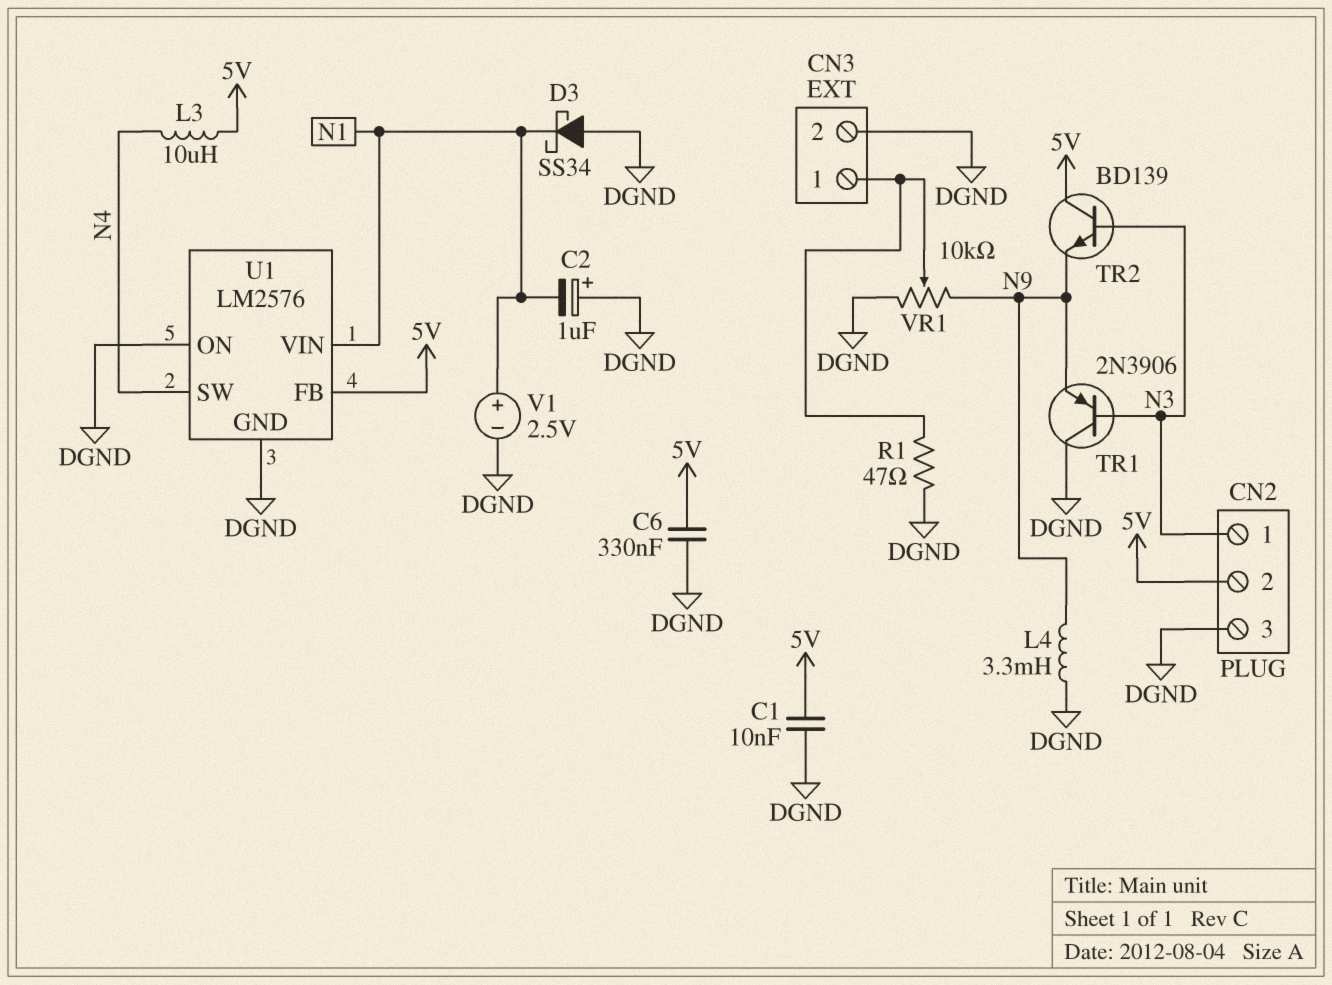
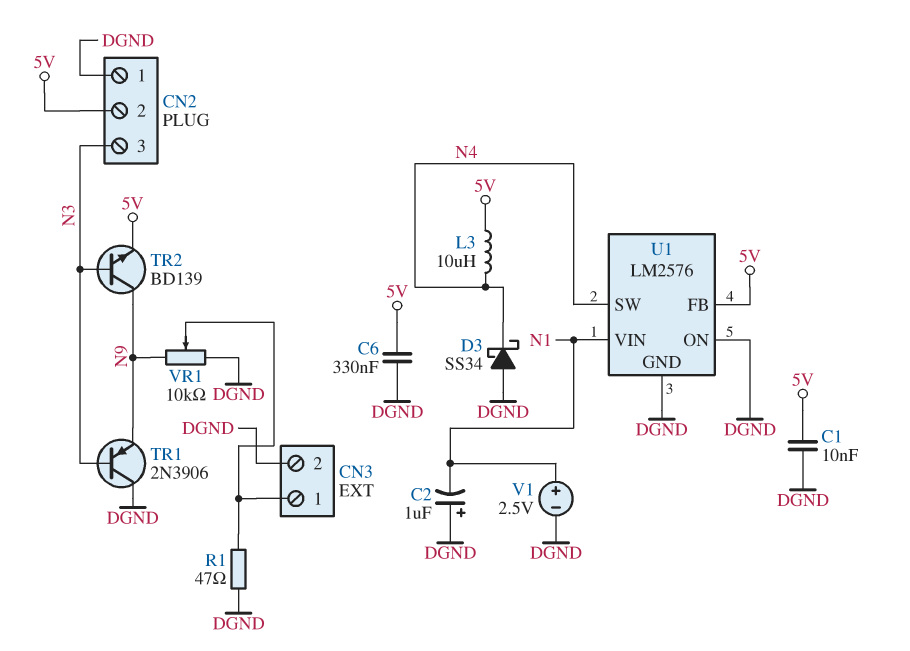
CN2 pin 1: N3 -> DGND
CN2 pin 3: DGND -> N3
D3: schottky SS34 (A DGND, K N1) -> schottky SS34 (A DGND, K N4)
L4: 3.3mH (DGND, N9) -> none
TR2: NPN BD139 (B N3, C 5V, E N9) -> NPN BD139 (B N3, C N9, E 5V)

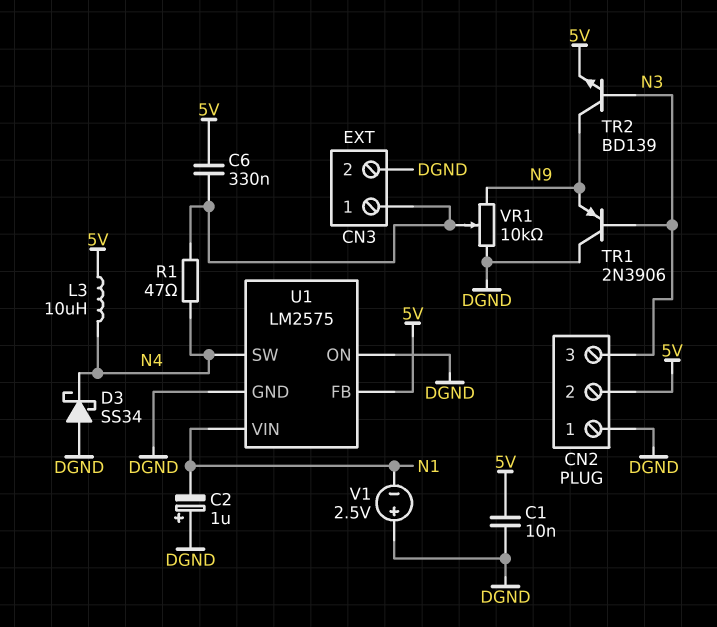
C6: 330nF (5V, DGND) -> 330nF (5V, CN3/1)
R1: 47 (CN3/1, DGND) -> 47 (CN3/1, N4)
U1: LM2576 -> LM2575
V1: 2.5V (plus N1, minus DGND) -> 2.5V (plus DGND, minus N1)

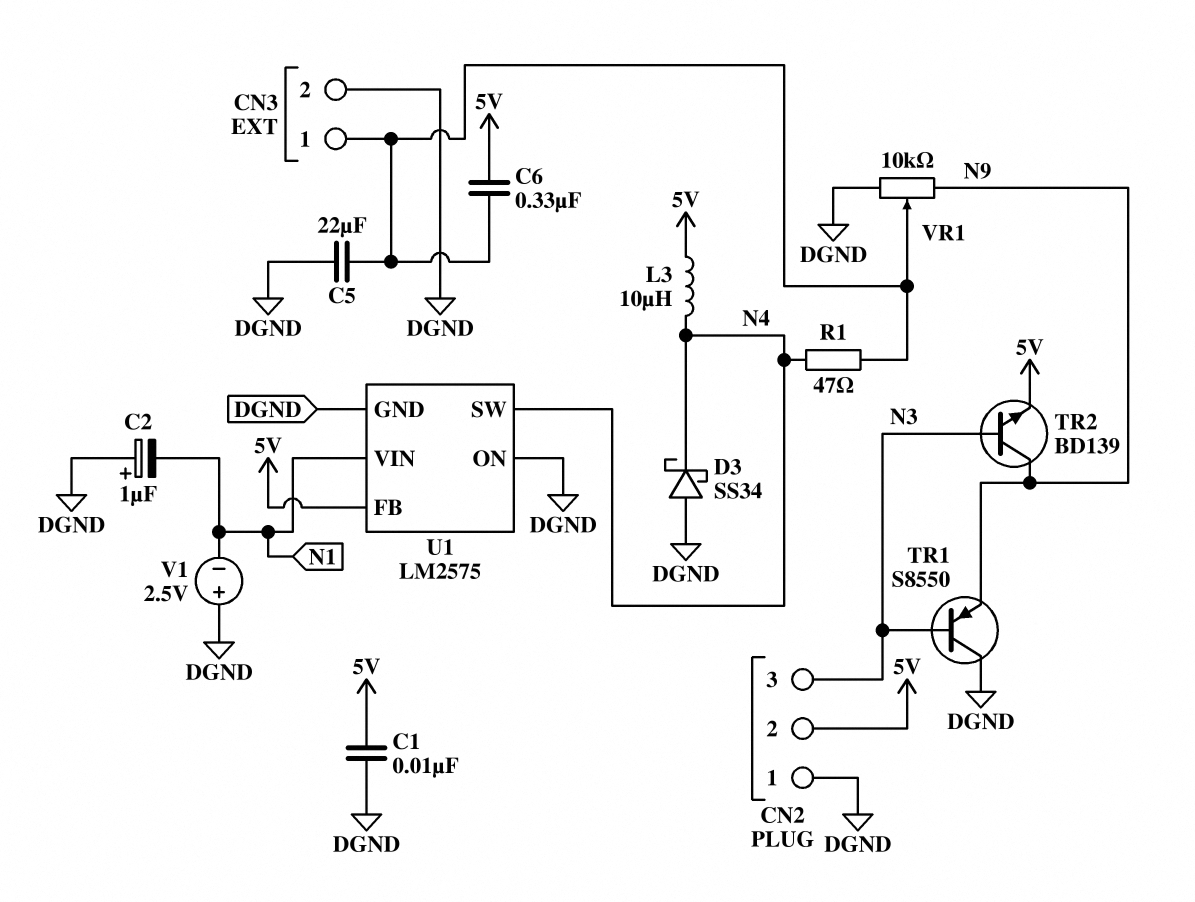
C5: none -> 22uF (CN3/1, DGND)
TR1: PNP 2N3906 (B N3, C DGND, E N9) -> PNP S8550 (B N3, C DGND, E N9)

